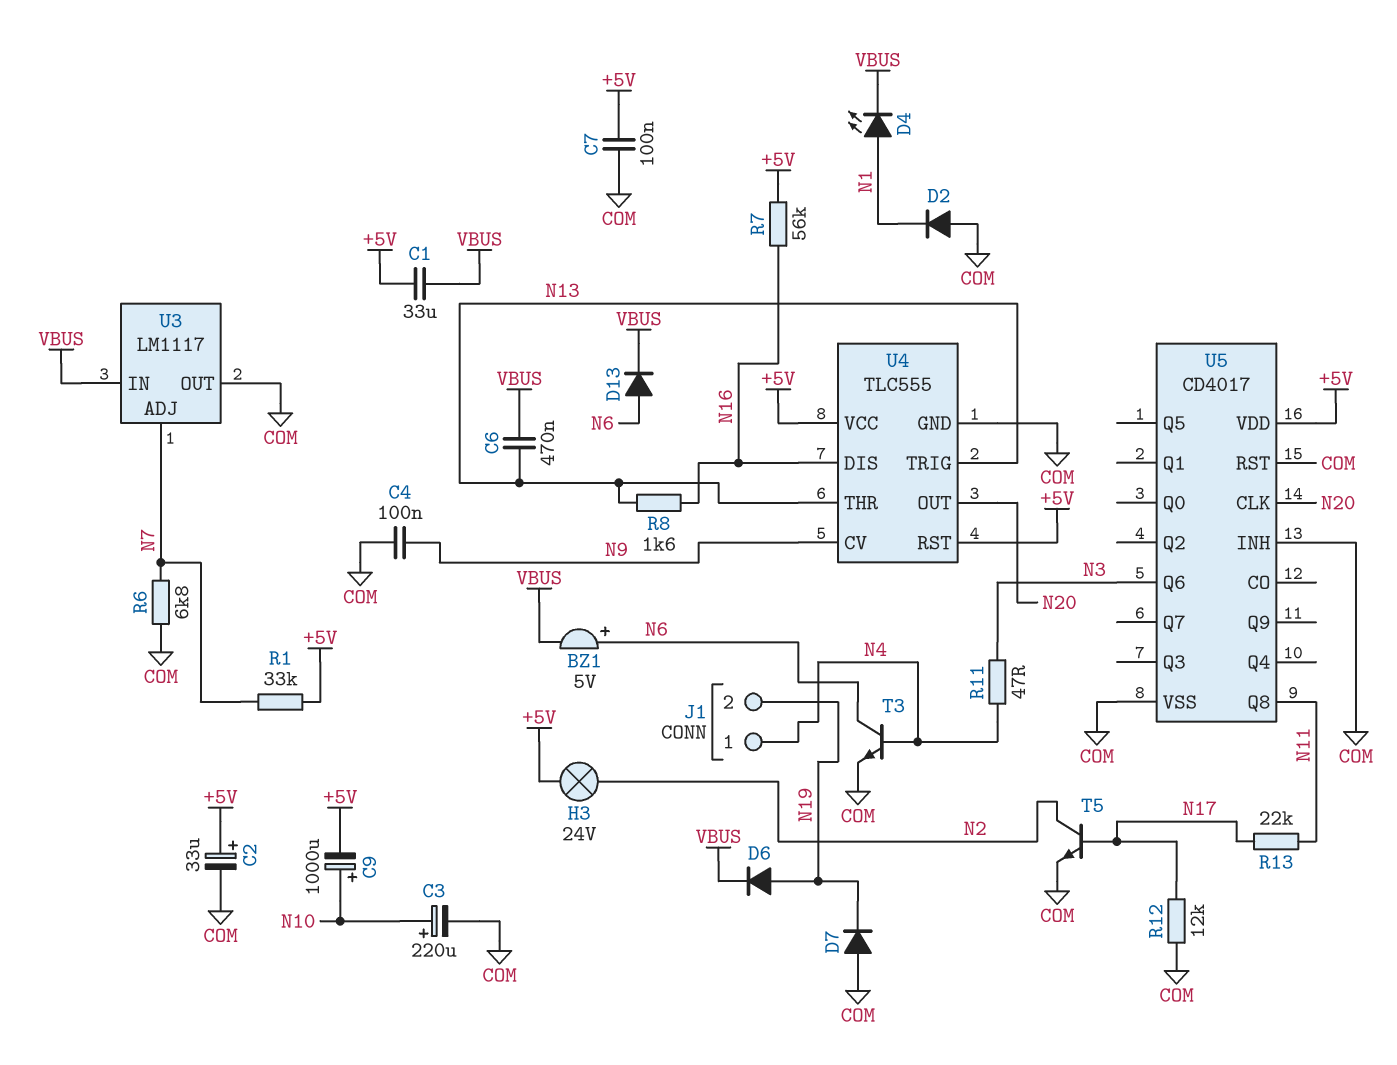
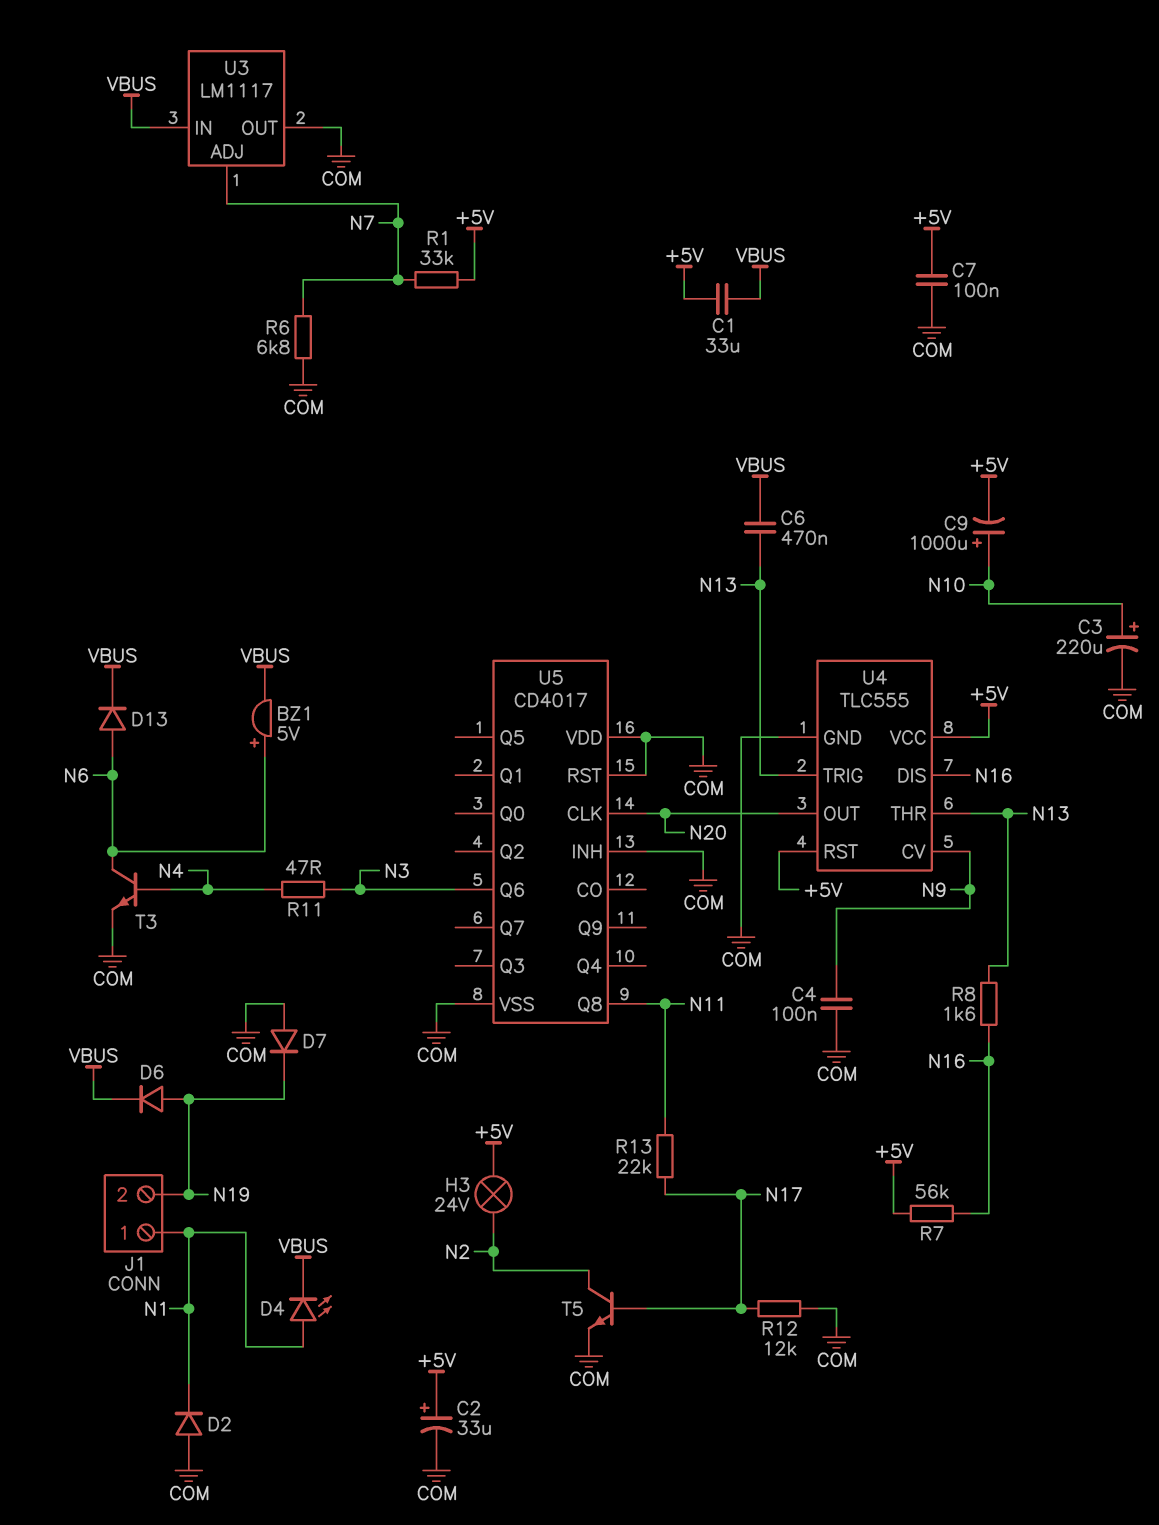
J1 pin 1: N4 -> N1
U5 pin VDD: +5V -> COM

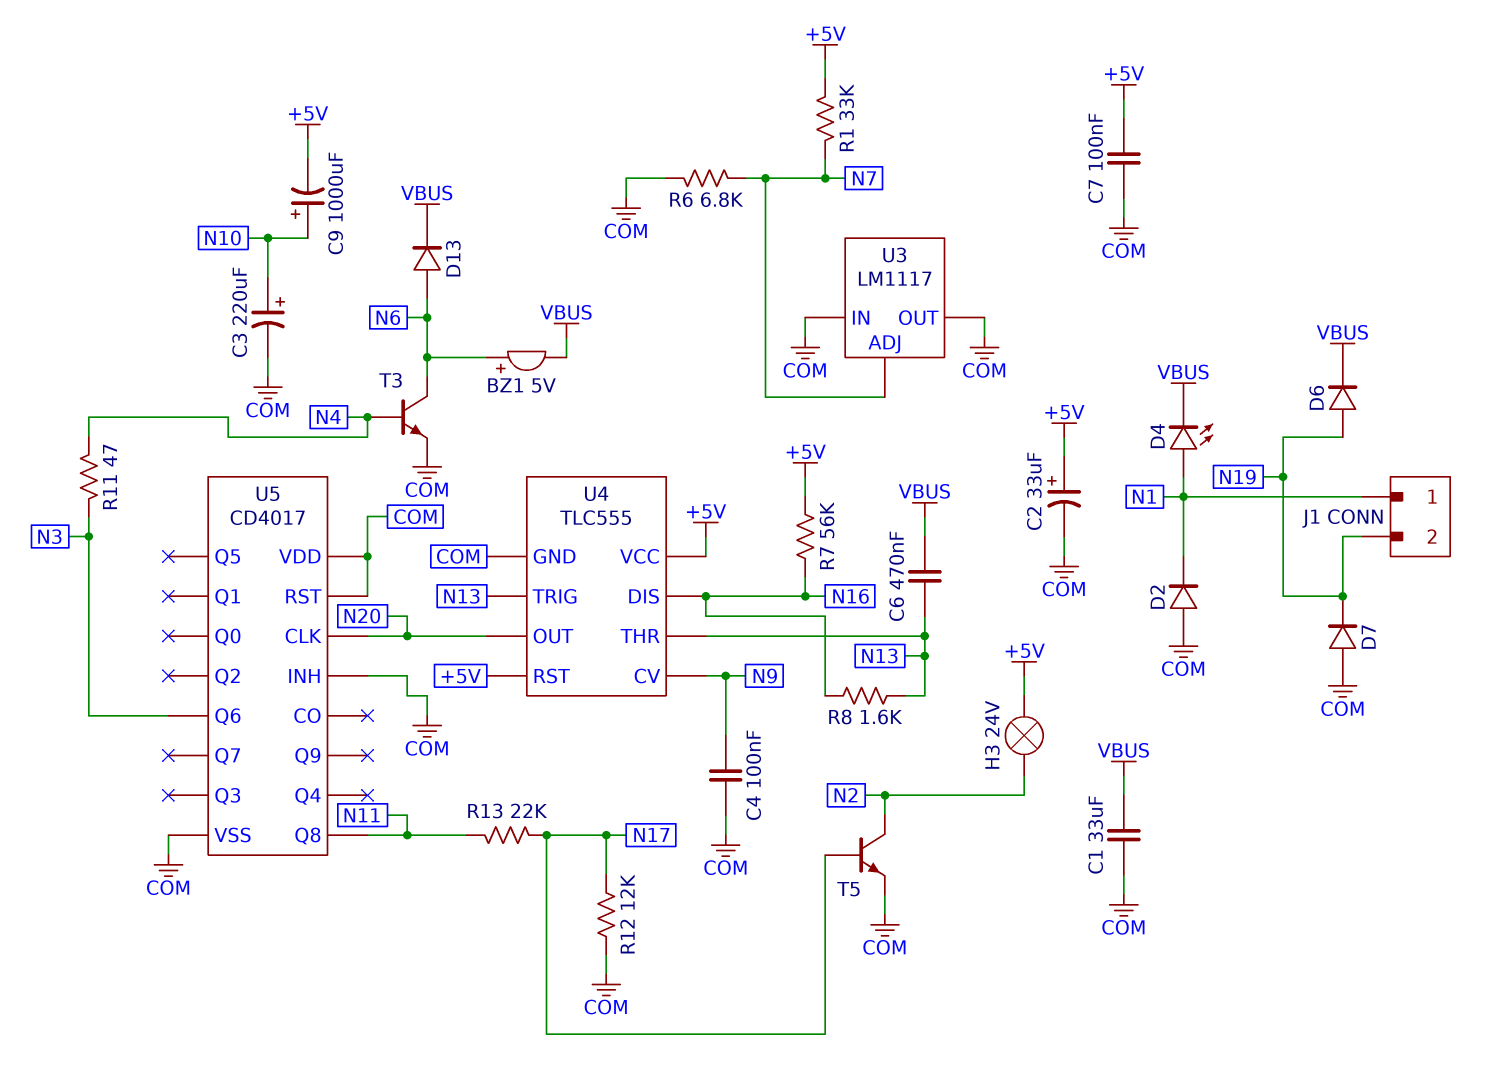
C1: 33uF (+5V, VBUS) -> 33uF (COM, VBUS)
U3 pin IN: VBUS -> COM

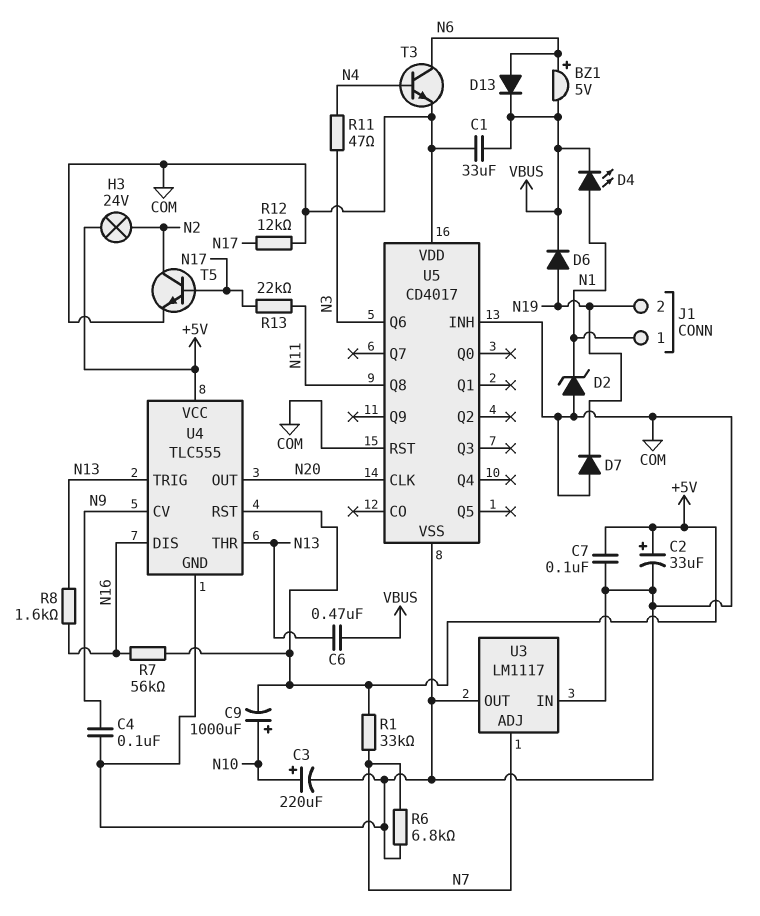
D2: diode (A COM, K N1) -> zener (A COM, K N1)

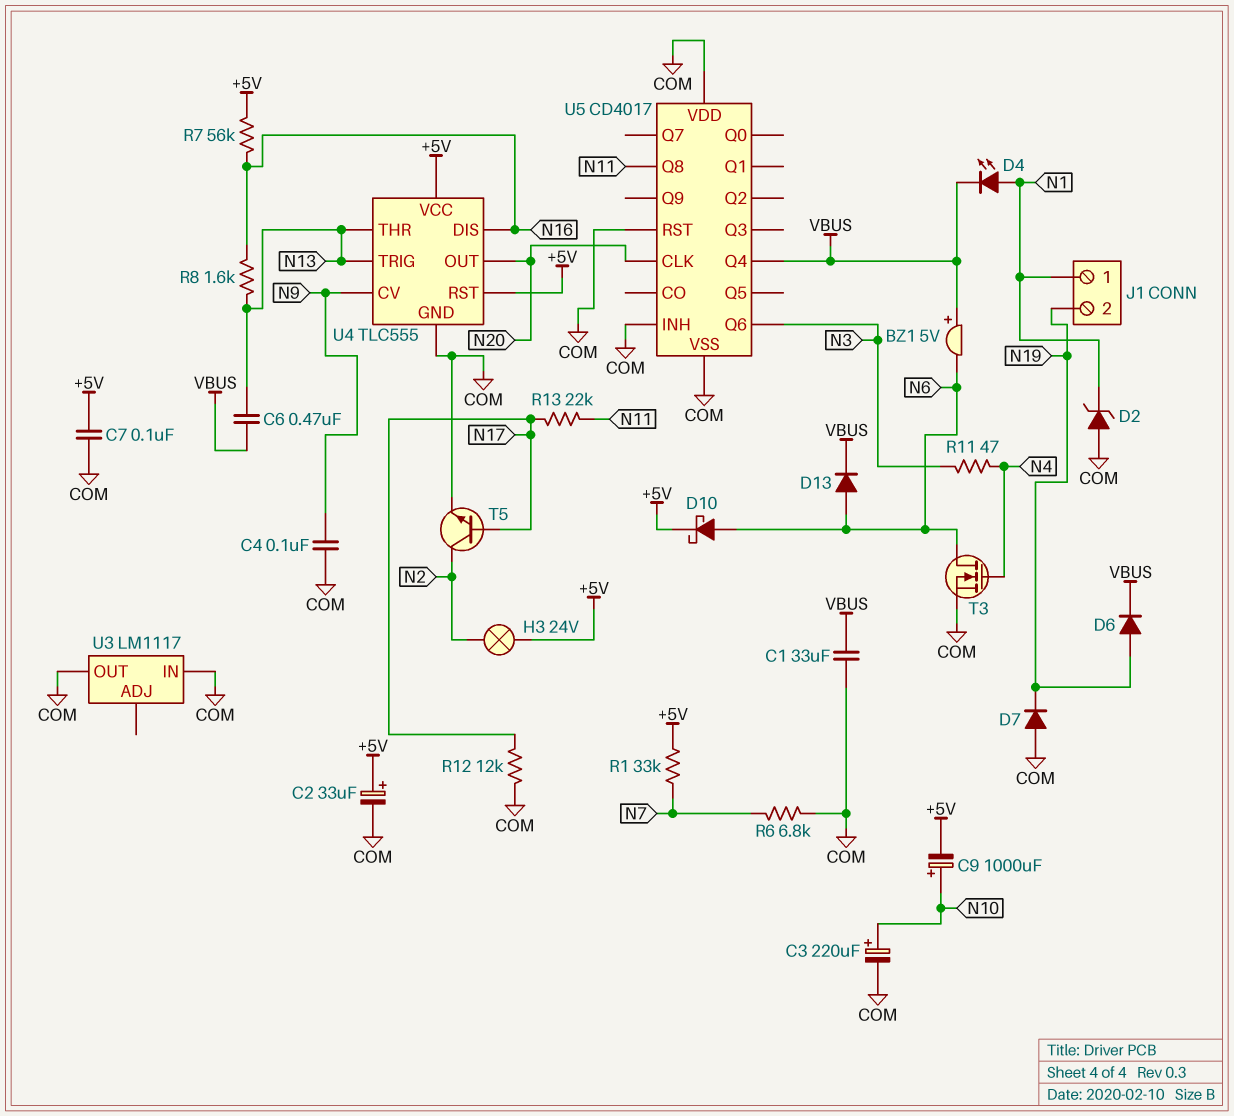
BZ1: buzzer 5V (plus N6, minus VBUS) -> buzzer 5V (plus VBUS, minus N6)
D10: none -> schottky (A N6, K +5V)
T3: NPN (B N4, C N6, E COM) -> NMOS (G N4, D N6, S COM)
U3 pin ADJ: N7 -> none
U5 pin Q4: none -> VBUS

